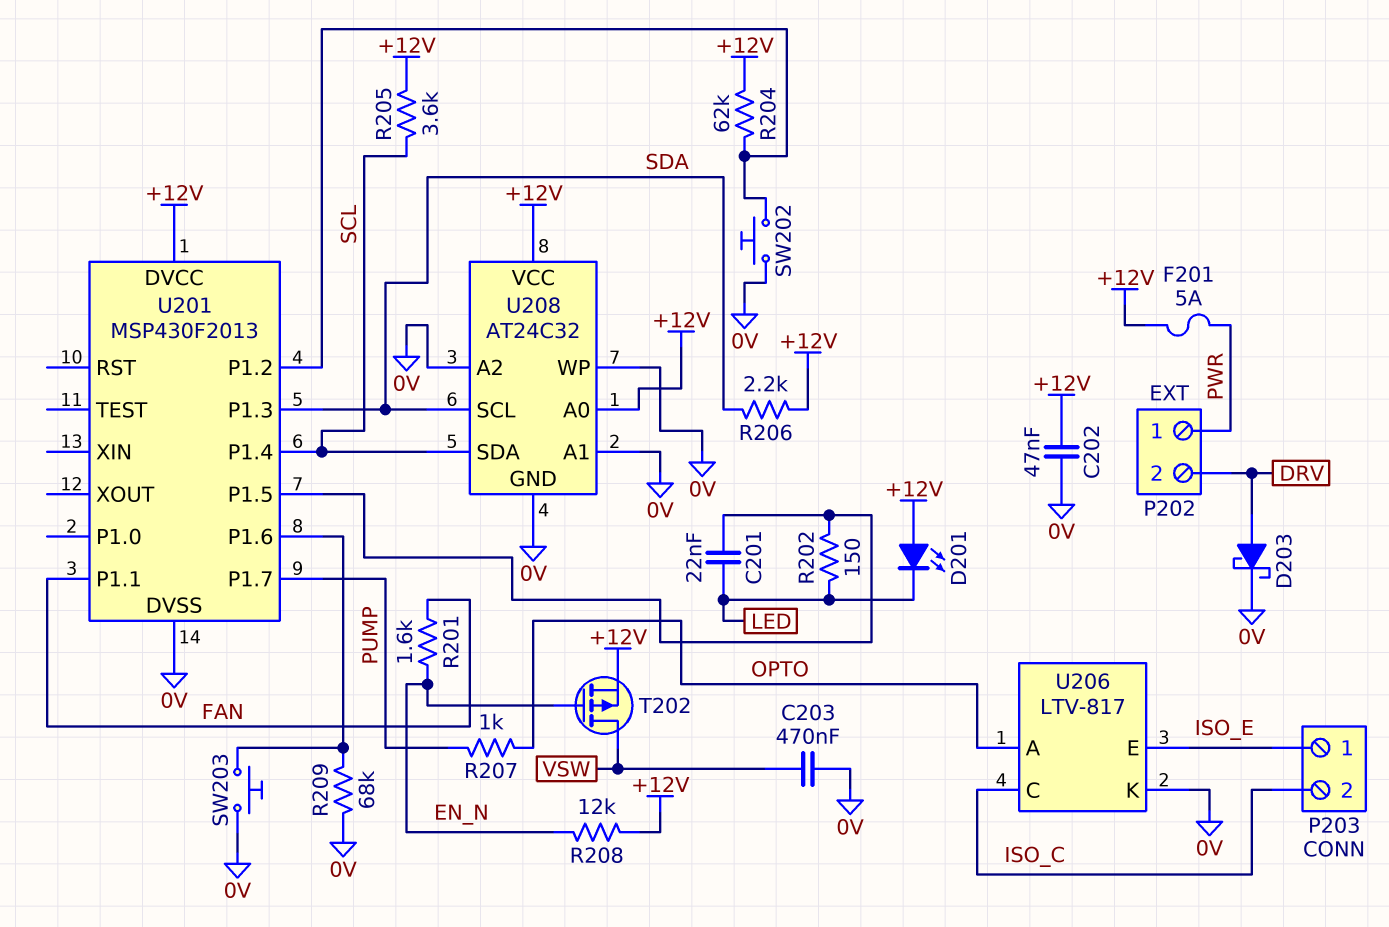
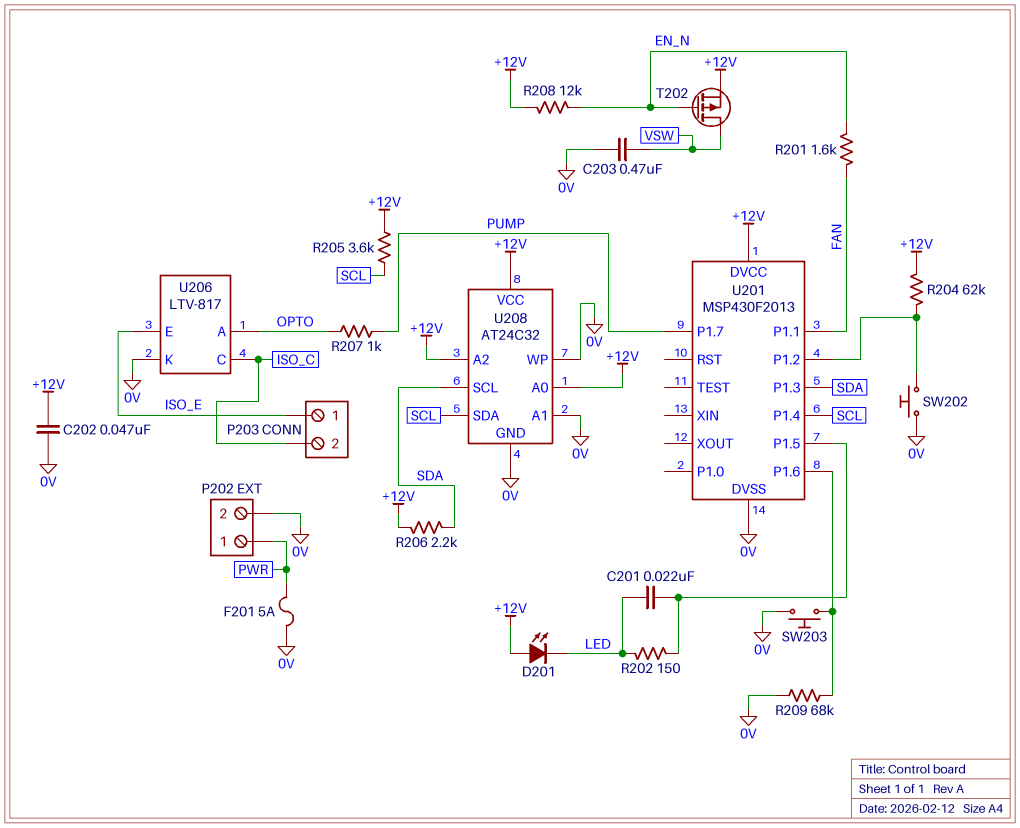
D203: schottky (A DRV, K 0V) -> none
F201: 5A (+12V, PWR) -> 5A (0V, PWR)
P202 pin 2: DRV -> 0V
U208 pin A2: 0V -> +12V

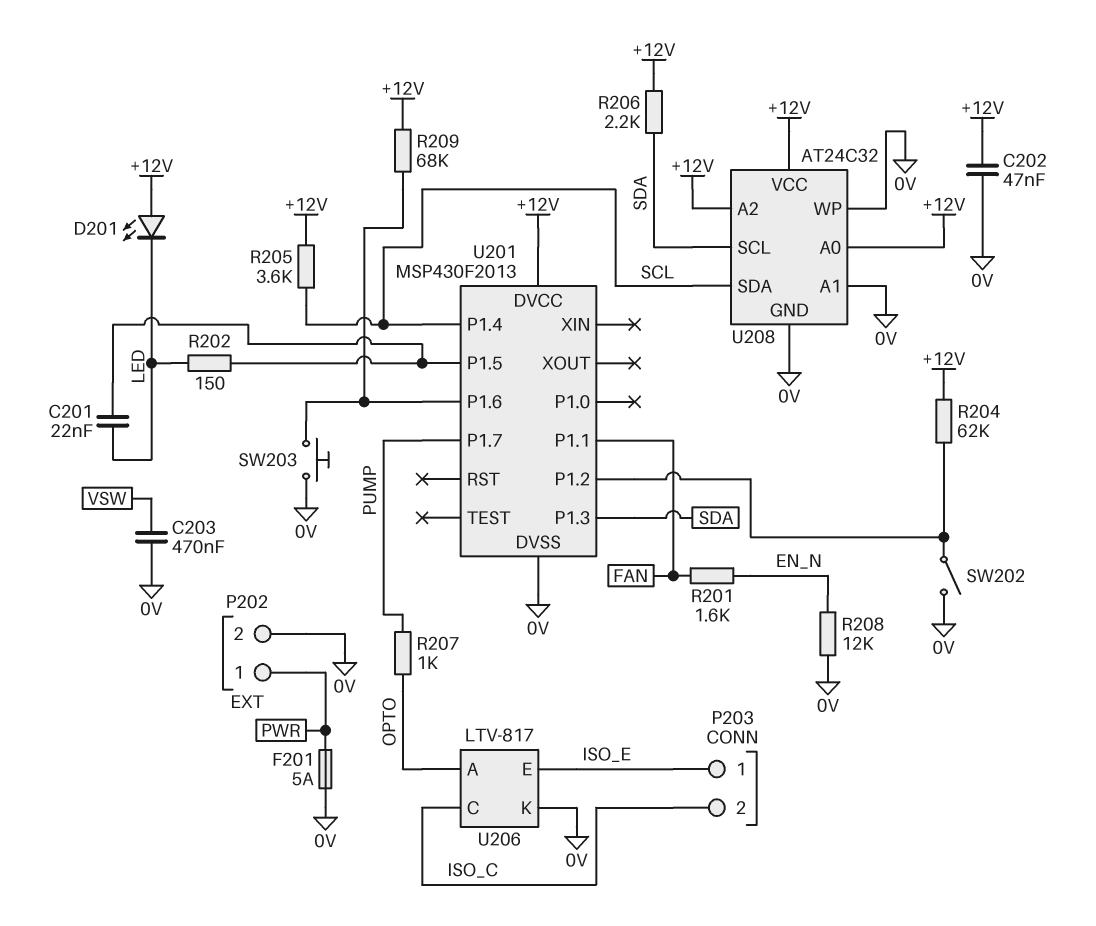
R208: 12k (+12V, EN_N) -> 12k (0V, EN_N)
R209: 68k (0V, U201/P1.6) -> 68k (+12V, U201/P1.6)
SW202: button (0V, U201/P1.2) -> switch (0V, U201/P1.2)
T202: PMOS (G EN_N, D VSW, S +12V) -> none

